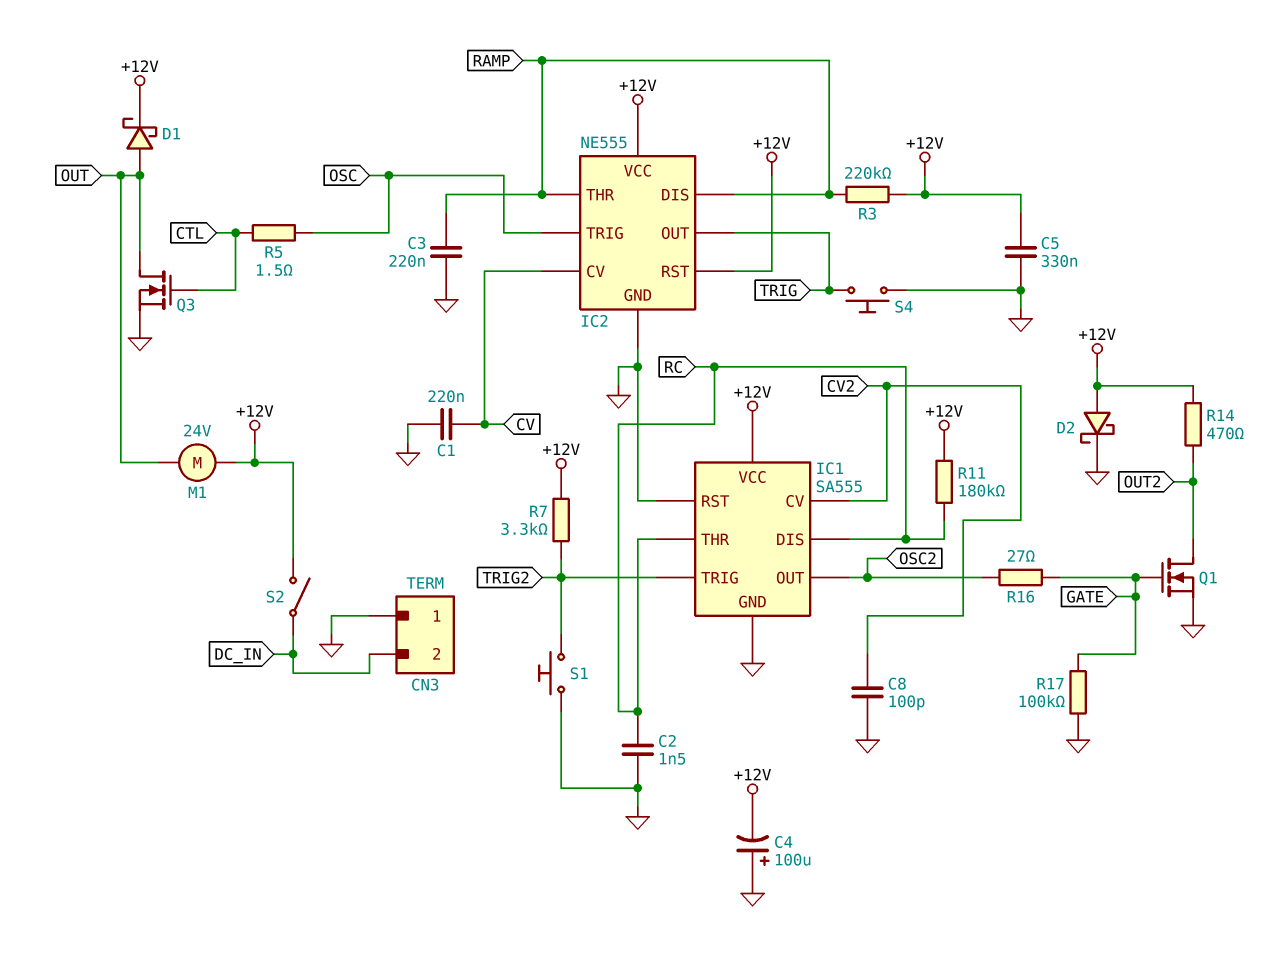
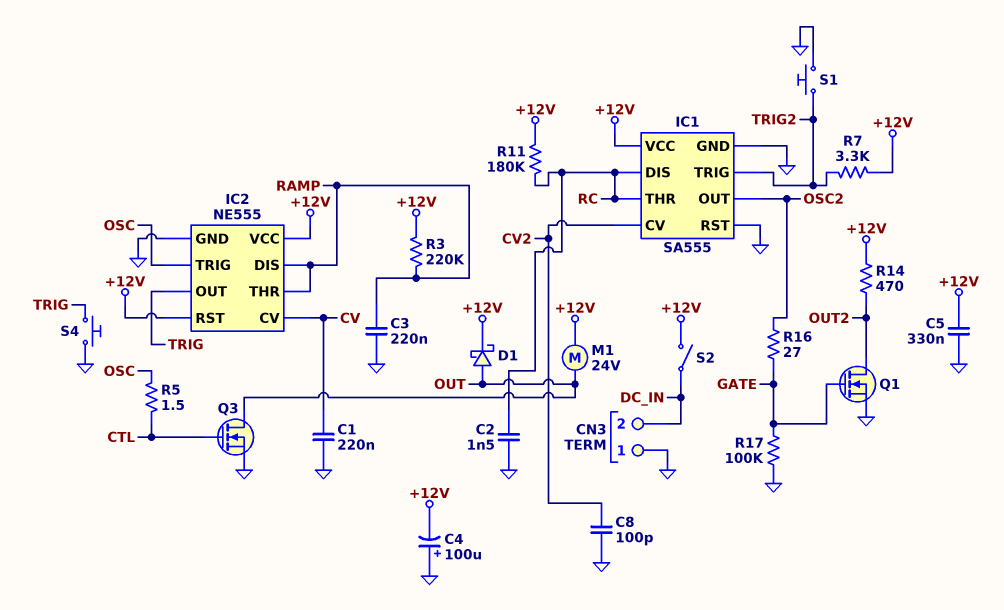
D2: schottky (A +12V, K GND) -> none

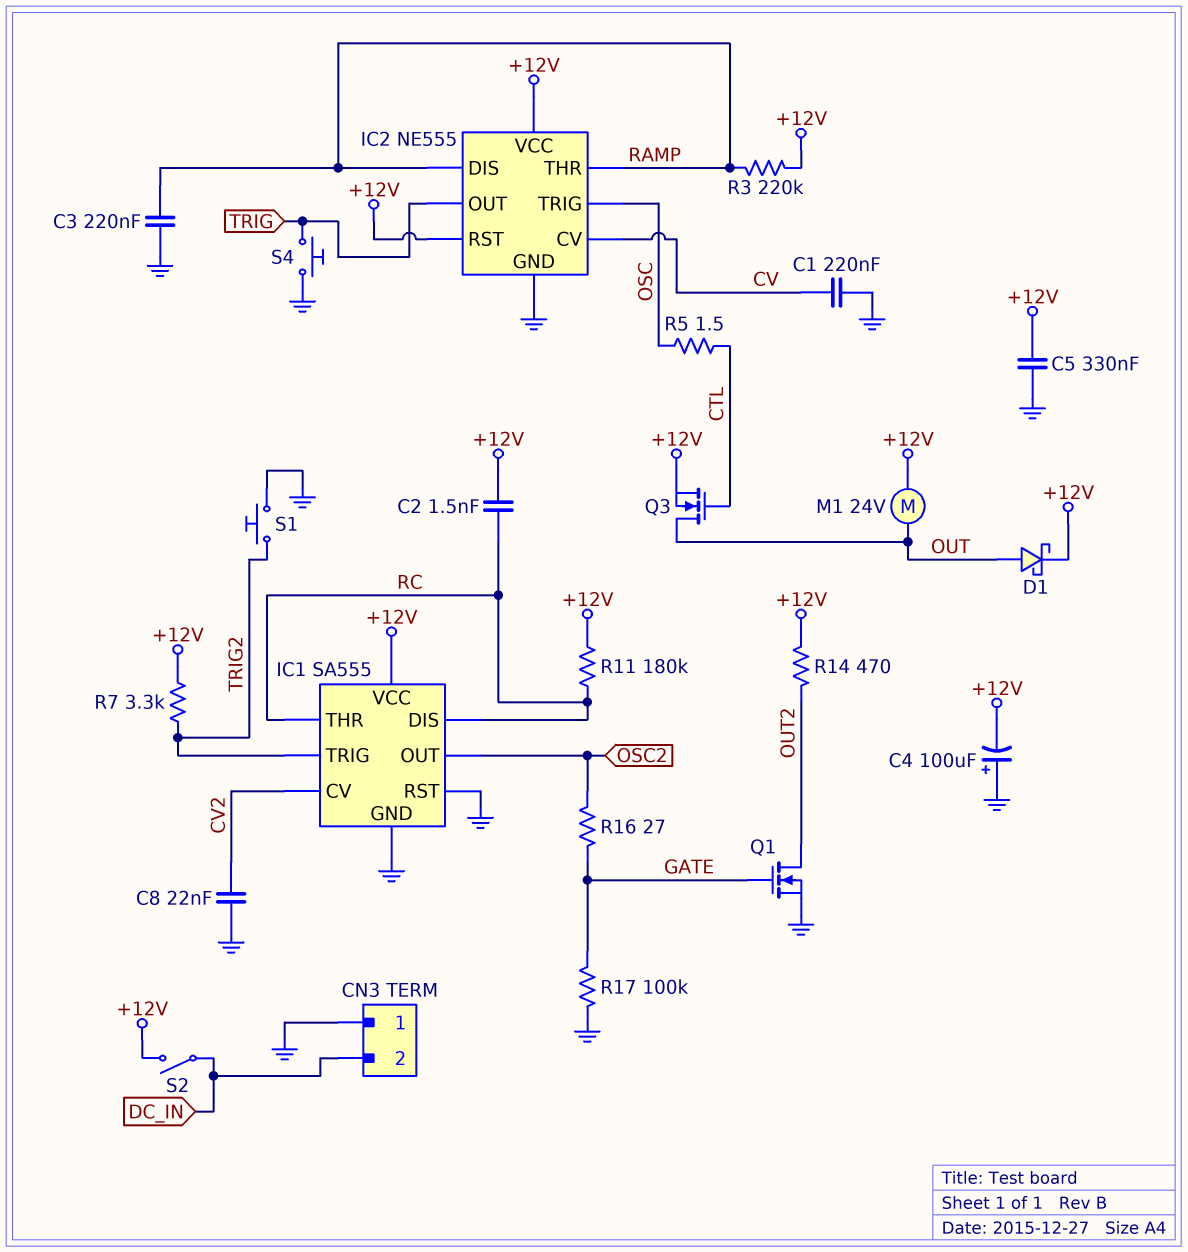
C2: 1.5nF (GND, RC) -> 1.5nF (+12V, RC)
C8: 100pF (CV2, GND) -> 22nF (CV2, GND)
Q3: NMOS (G CTL, D OUT, S GND) -> NMOS (G CTL, D OUT, S +12V)

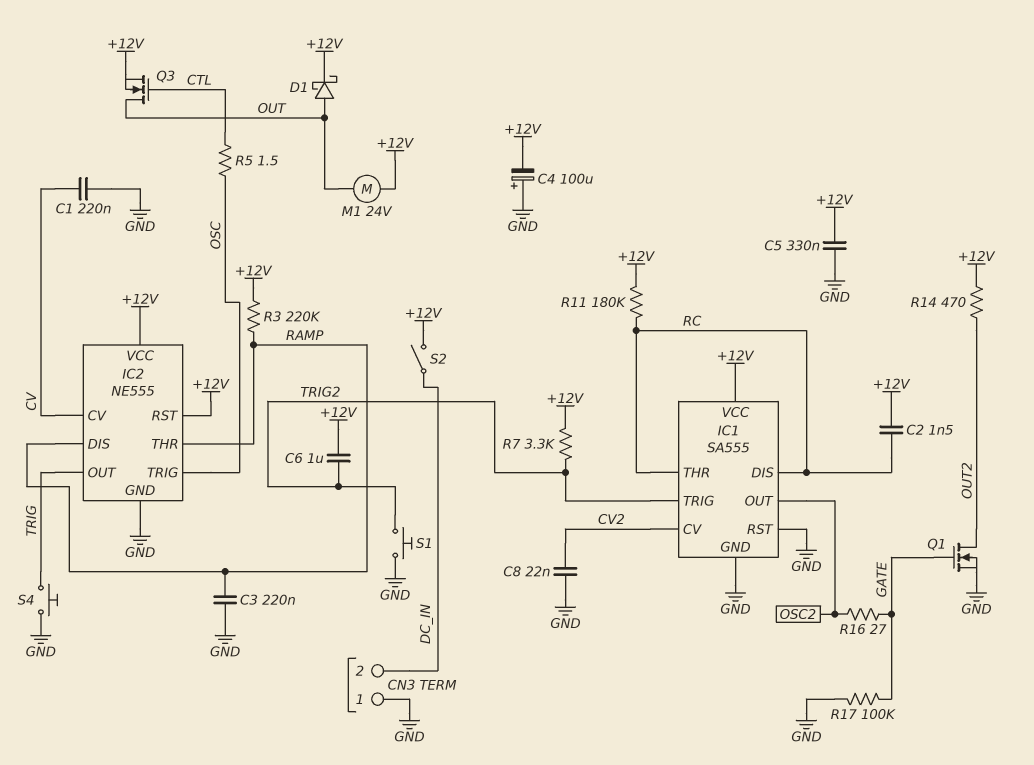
C6: none -> 1uF (+12V, TRIG2)

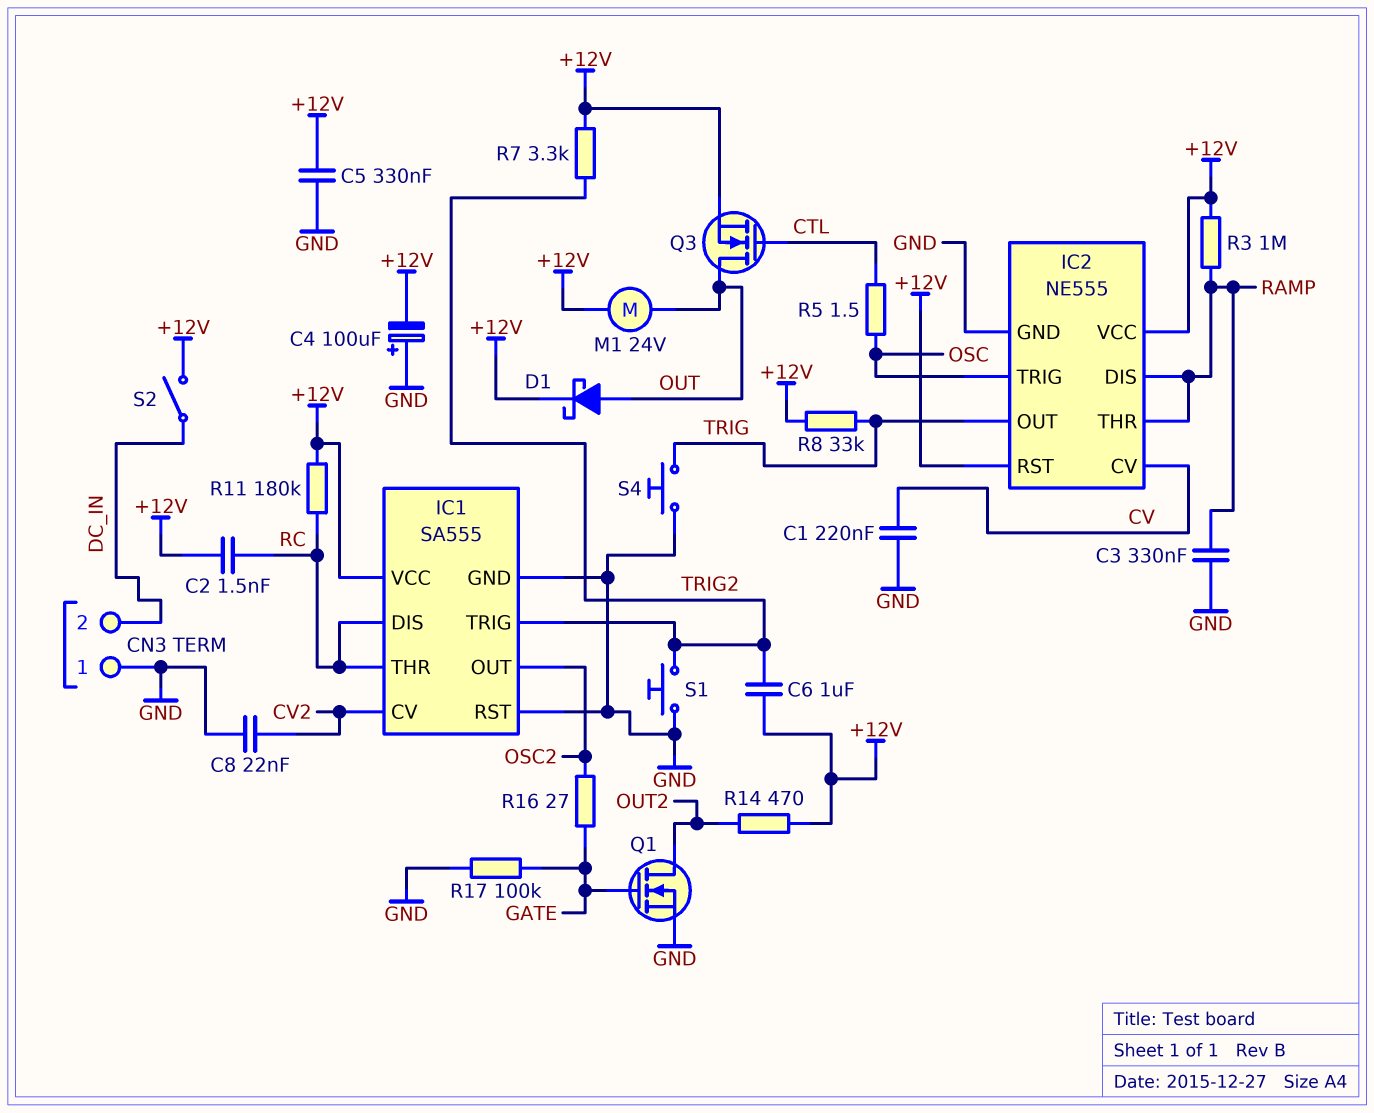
C3: 220nF (GND, RAMP) -> 330nF (GND, RAMP)
R3: 220k (+12V, RAMP) -> 1M (+12V, RAMP)
R8: none -> 33k (+12V, TRIG)

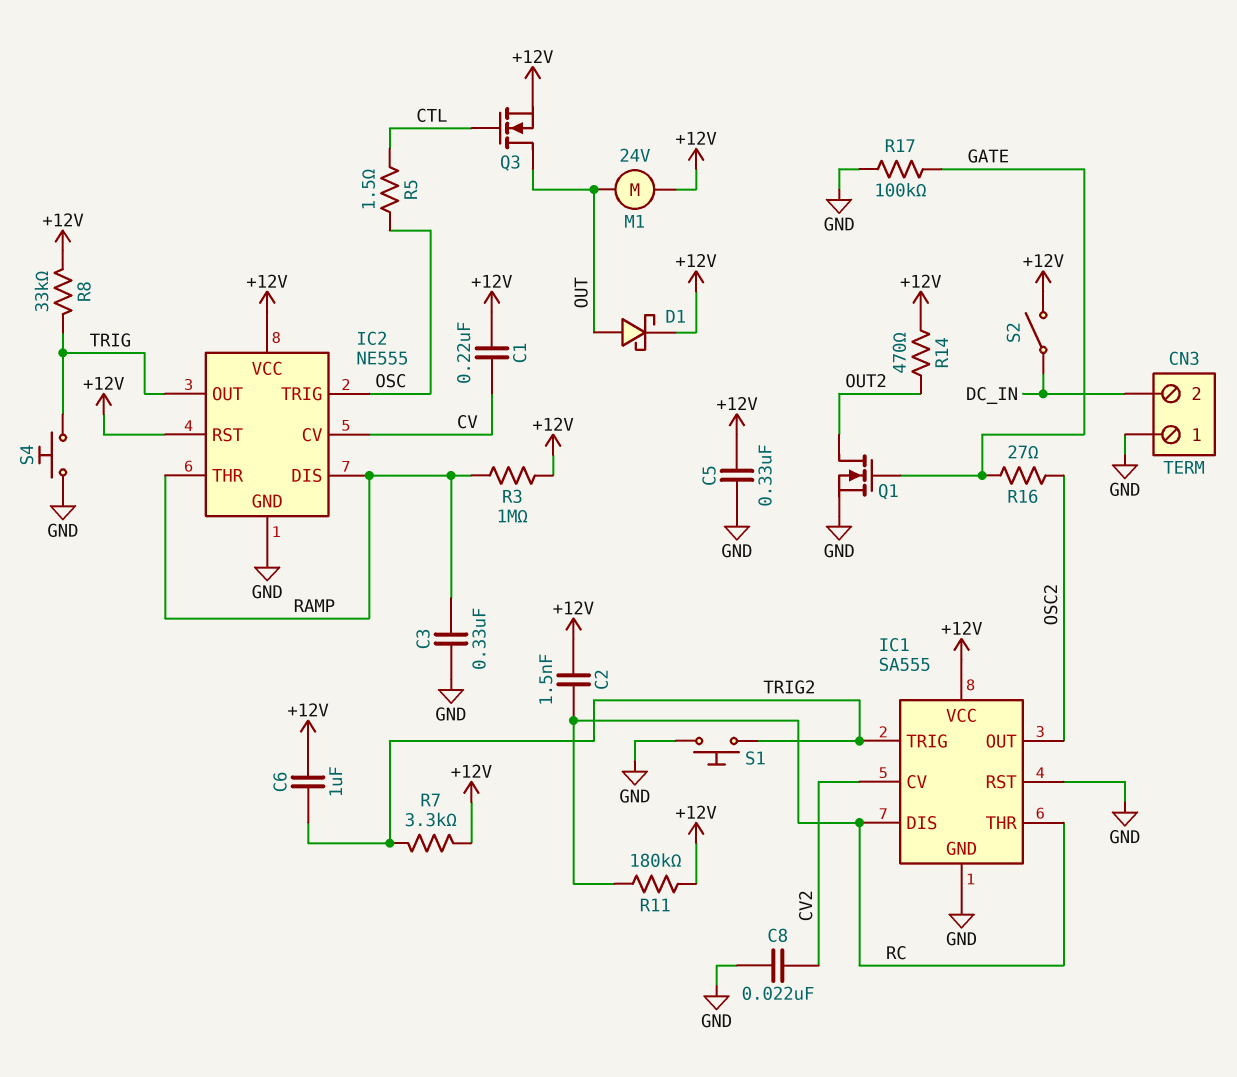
C1: 220nF (CV, GND) -> 220nF (+12V, CV)
C4: 100uF (plus GND, minus +12V) -> none

